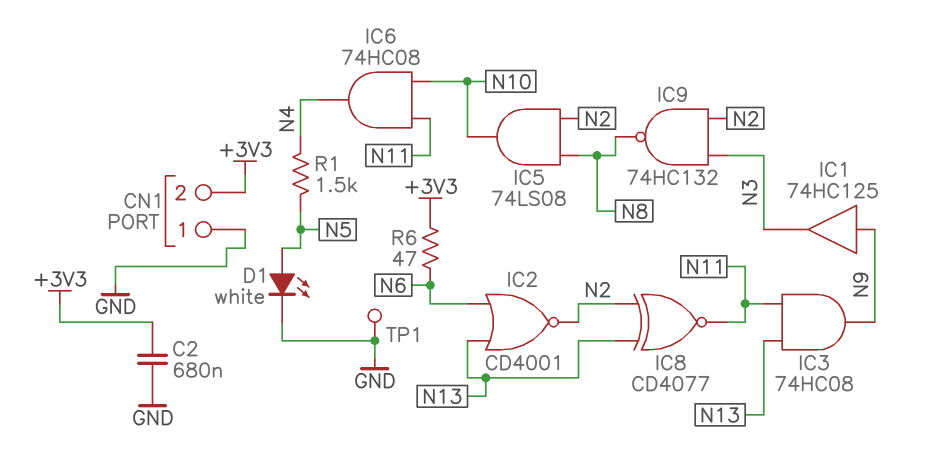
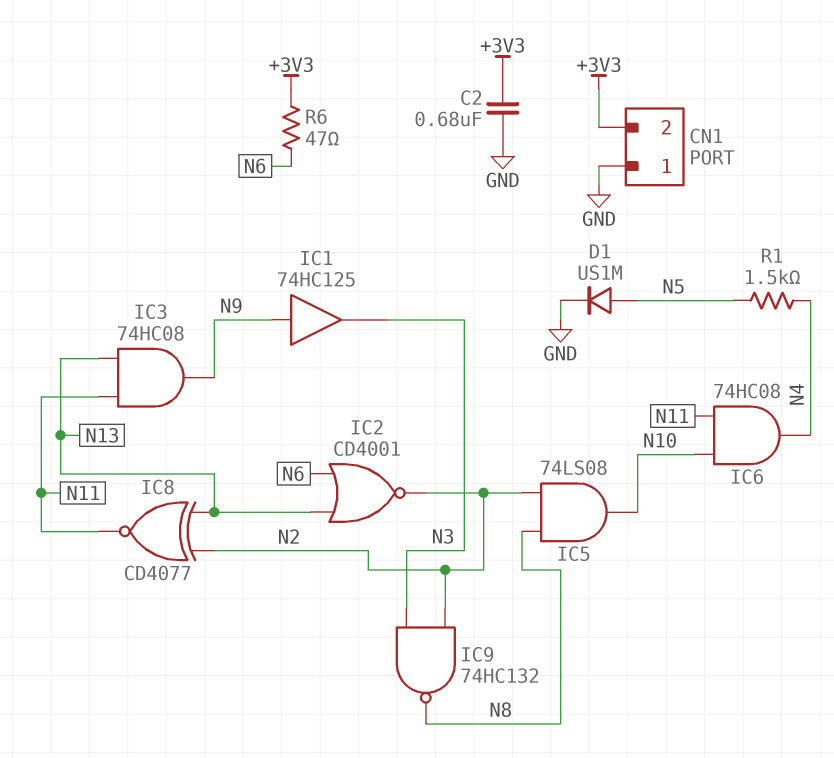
D1: LED white (A N5, K GND) -> diode US1M (A N5, K GND)
TP1: test point (GND) -> none

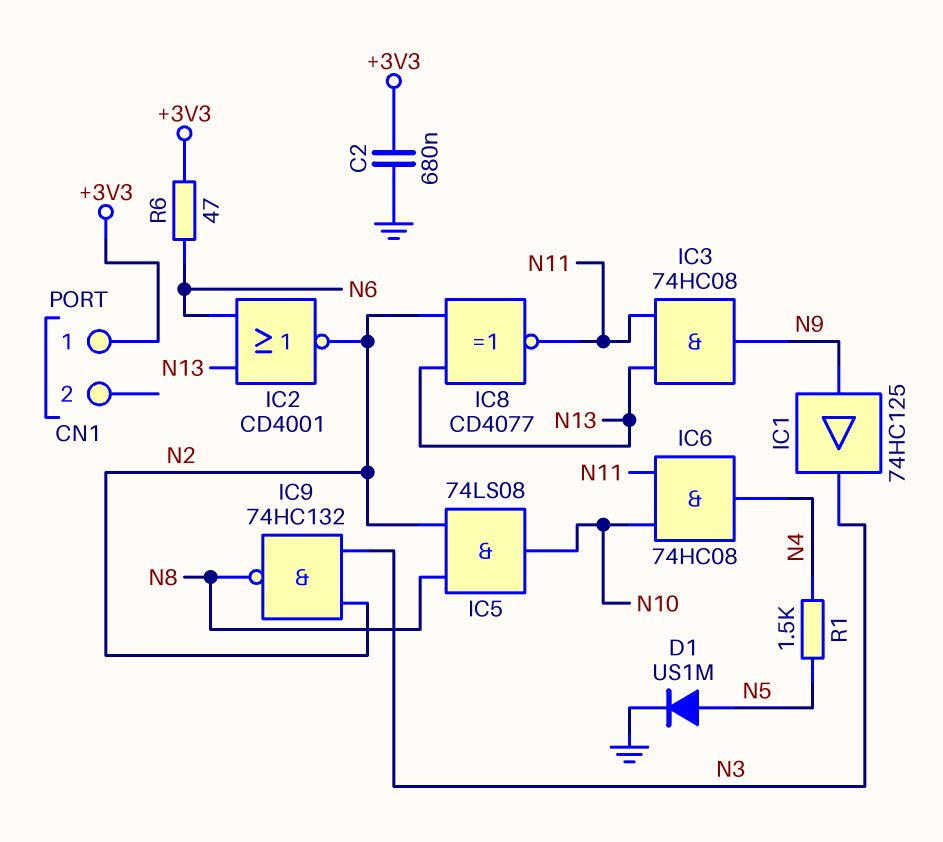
CN1 pin 1: GND -> +3V3
CN1 pin 2: +3V3 -> none

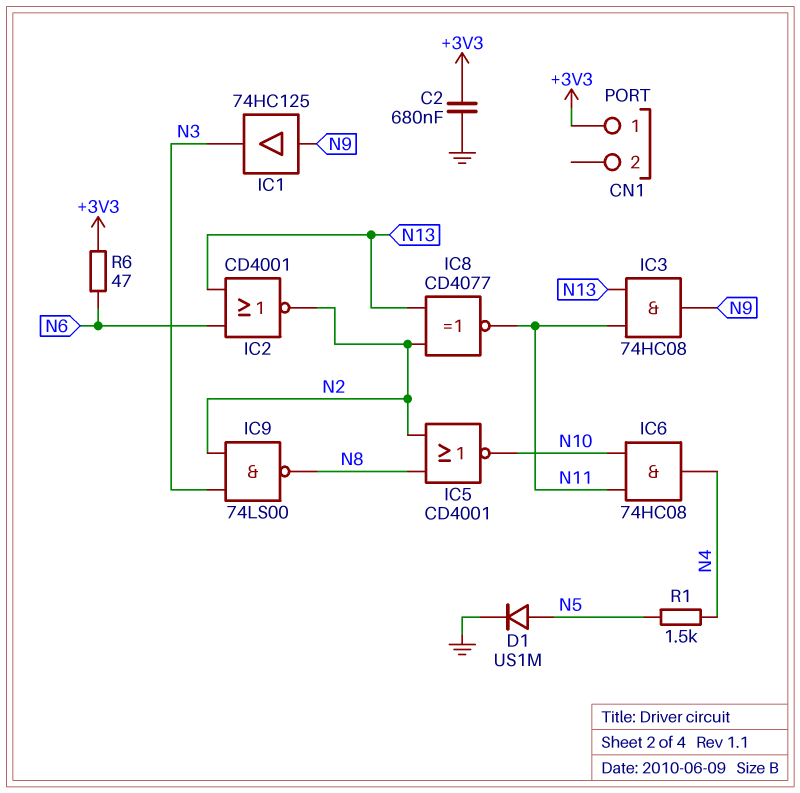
IC5: AND 74LS08 (in N2, in N8, out N10) -> NOR CD4001 (in N2, in N8, out N10)
IC9: NAND 74HC132 (in N2, in N3, out N8) -> NAND 74LS00 (in N2, in N3, out N8)

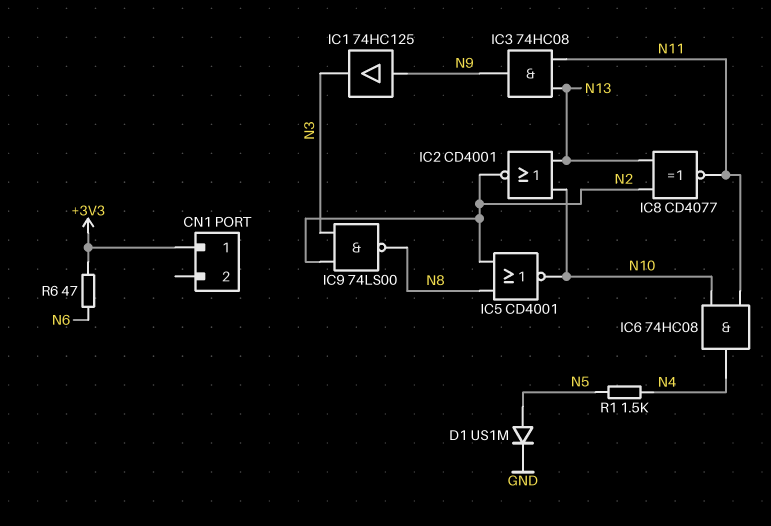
C2: 680nF (+3V3, GND) -> none
IC2: NOR CD4001 (in N6, in N13, out N2) -> NOR CD4001 (in N10, in N13, out N2)

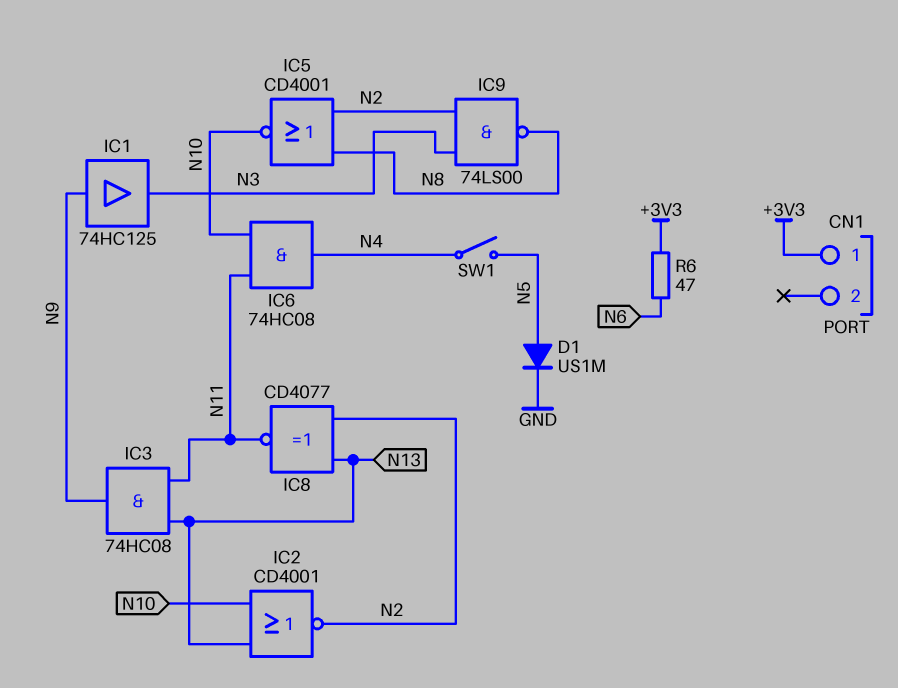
R1: 1.5k (N4, N5) -> none
SW1: none -> switch (N4, N5)

